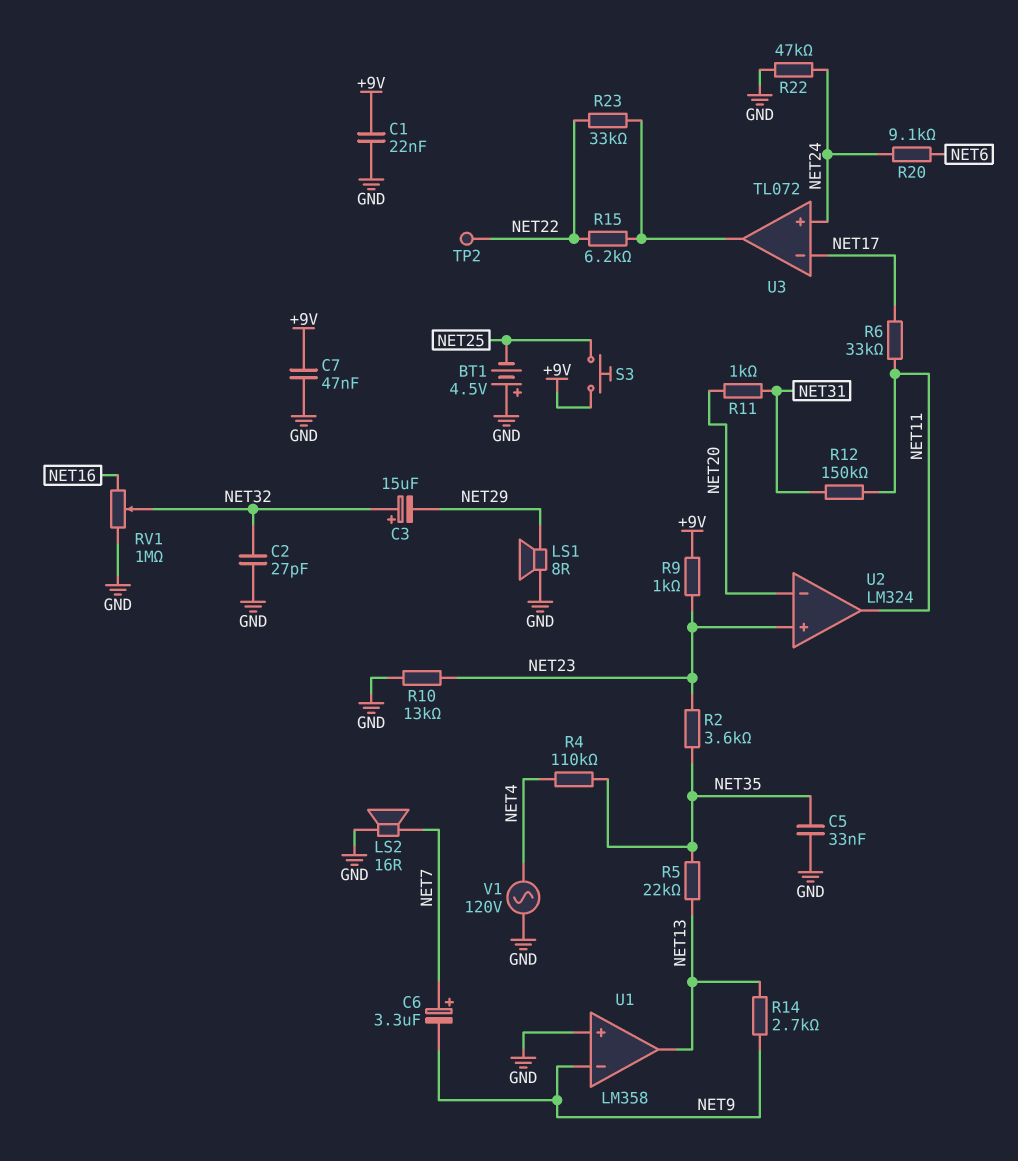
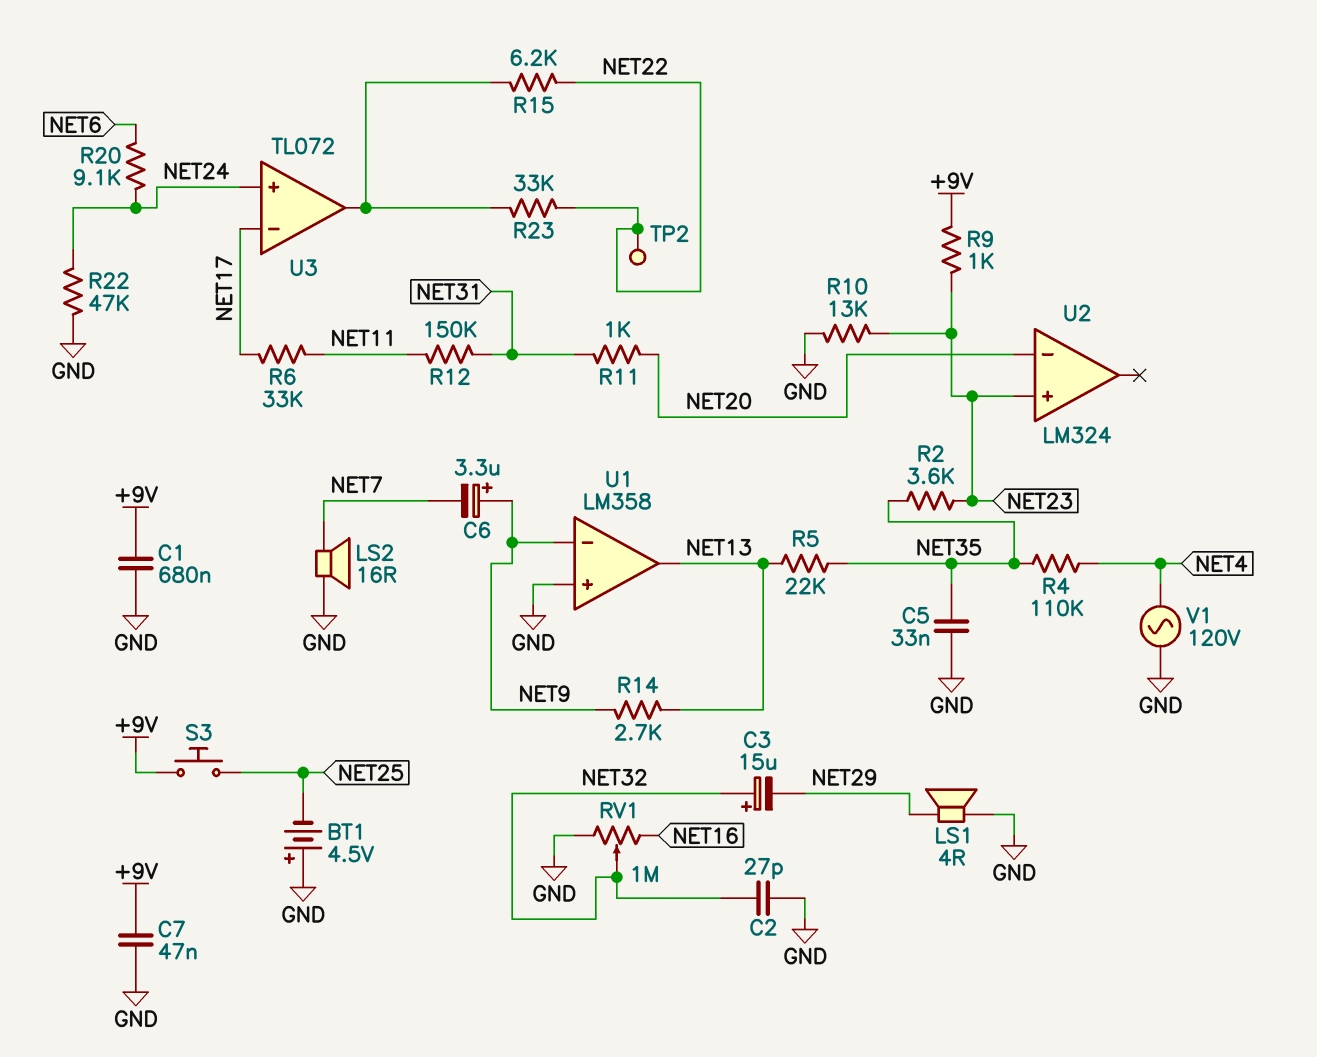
C1: 22nF (+9V, GND) -> 680nF (+9V, GND)
C6: 3.3uF (plus NET7, minus NET9) -> 3.3uF (plus NET9, minus NET7)
LS1: speaker 8R (GND, NET29) -> speaker 4R (GND, NET29)
U2 pin out: NET11 -> none

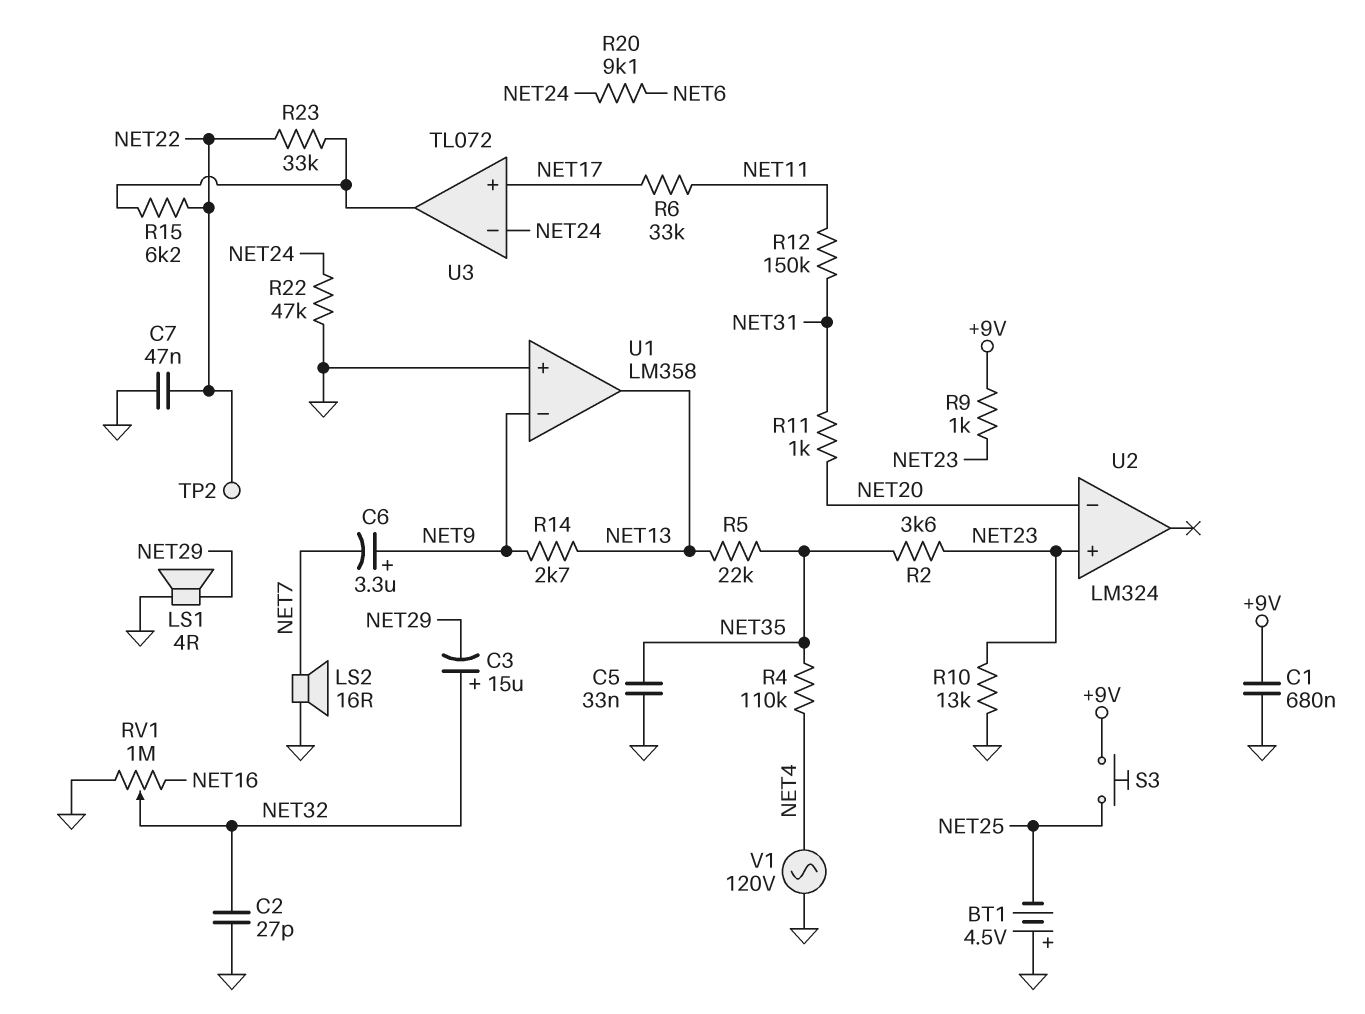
C7: 47nF (+9V, GND) -> 47nF (GND, NET22)
U3 pin in+: NET24 -> NET17
U3 pin in-: NET17 -> NET24

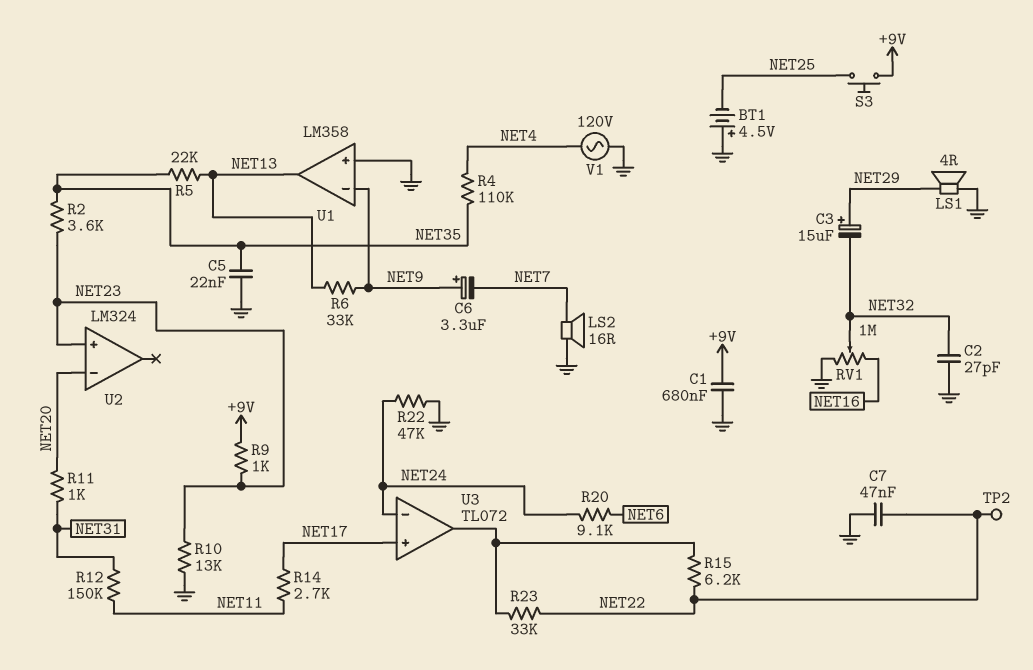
C3: 15uF (plus NET32, minus NET29) -> 15uF (plus NET29, minus NET32)
C5: 33nF (GND, NET35) -> 22nF (GND, NET35)
R6: 33k (NET11, NET17) -> 33k (NET9, NET13)
R14: 2.7k (NET9, NET13) -> 2.7k (NET11, NET17)

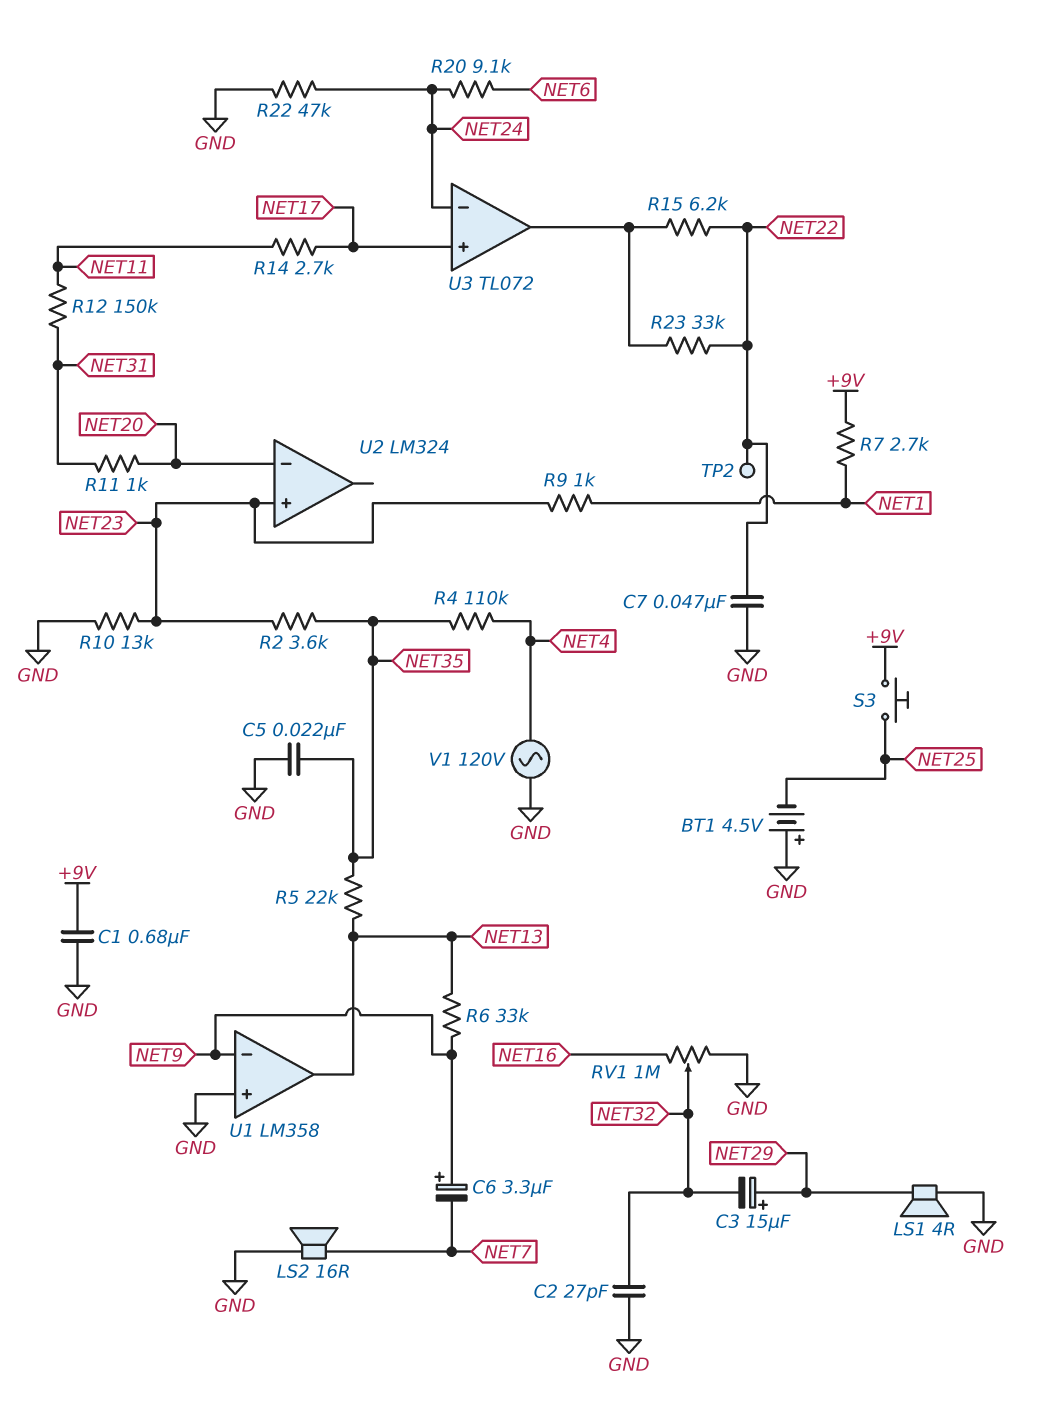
R7: none -> 2.7k (+9V, NET1)
R9: 1k (+9V, NET23) -> 1k (NET1, NET23)

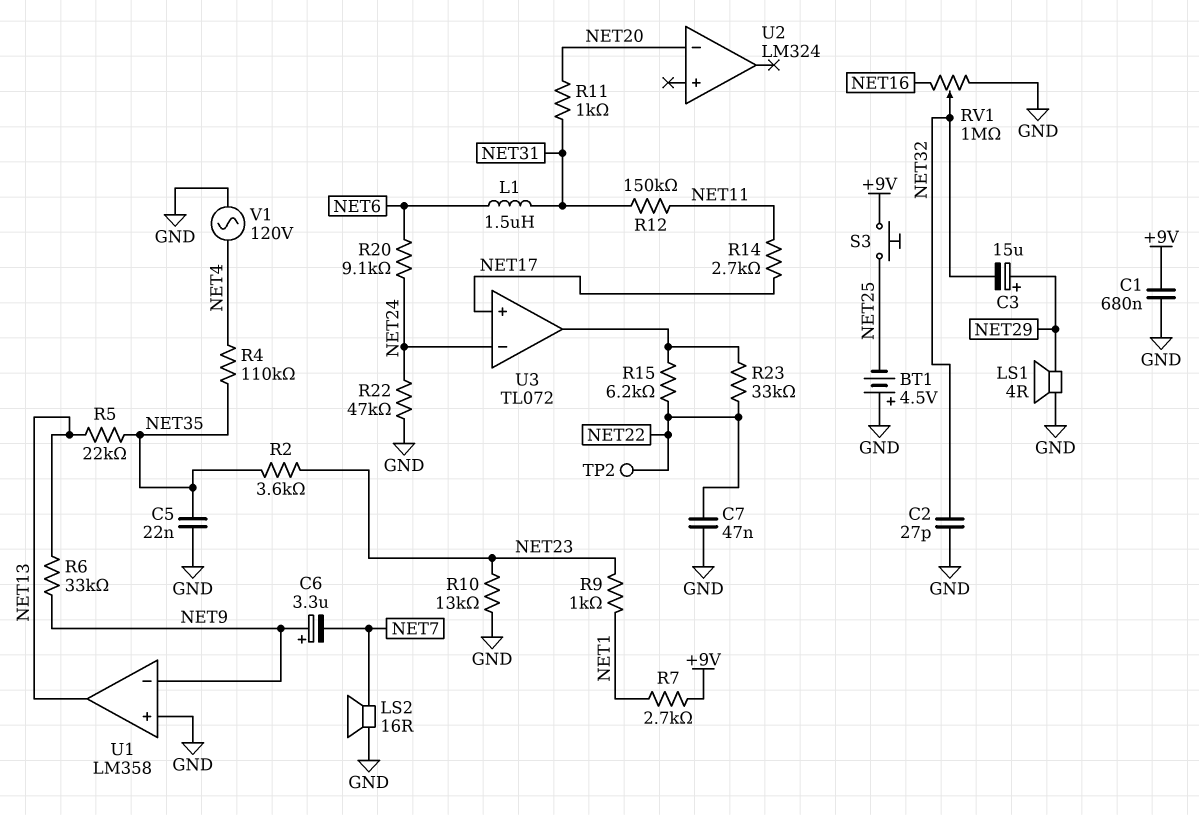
L1: none -> 1.5uH (NET6, NET31)
U2 pin in+: NET23 -> none

